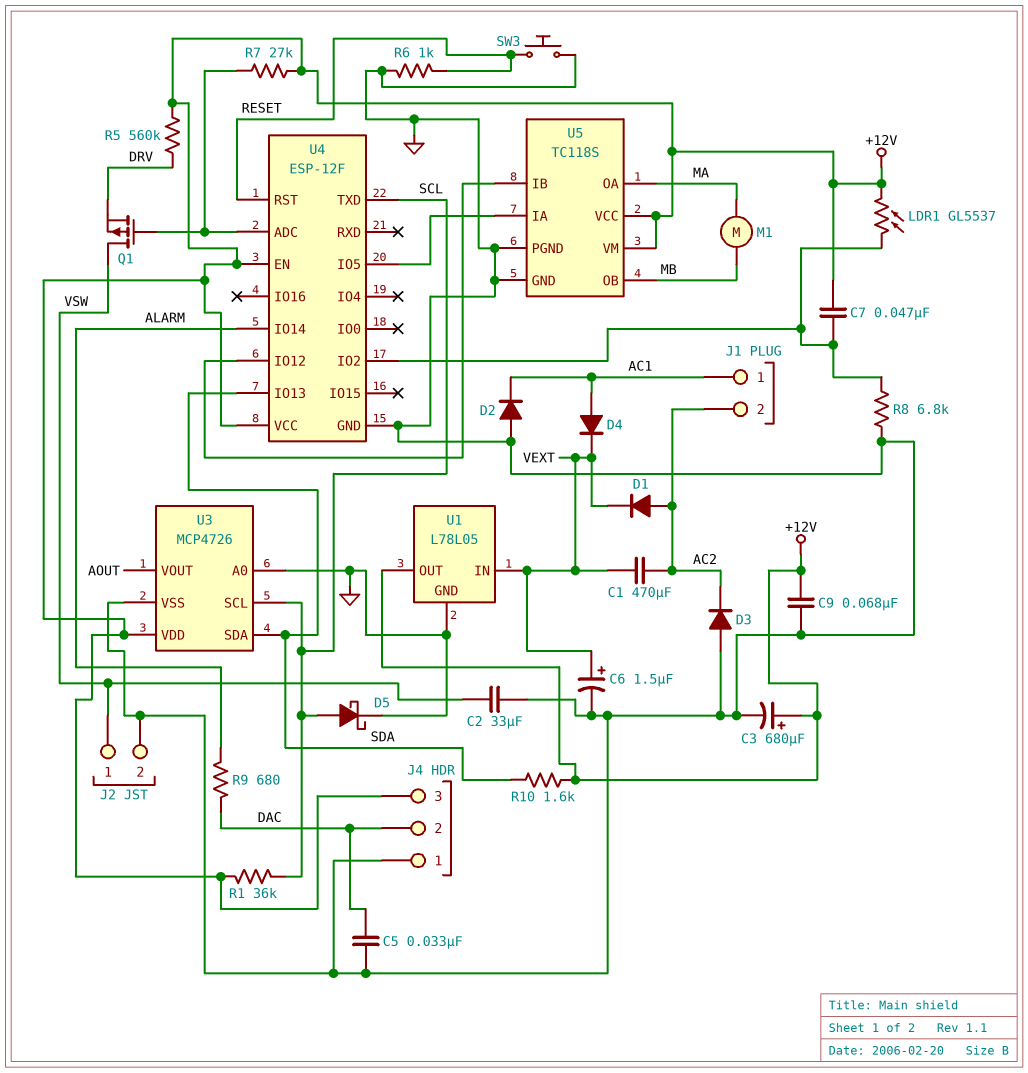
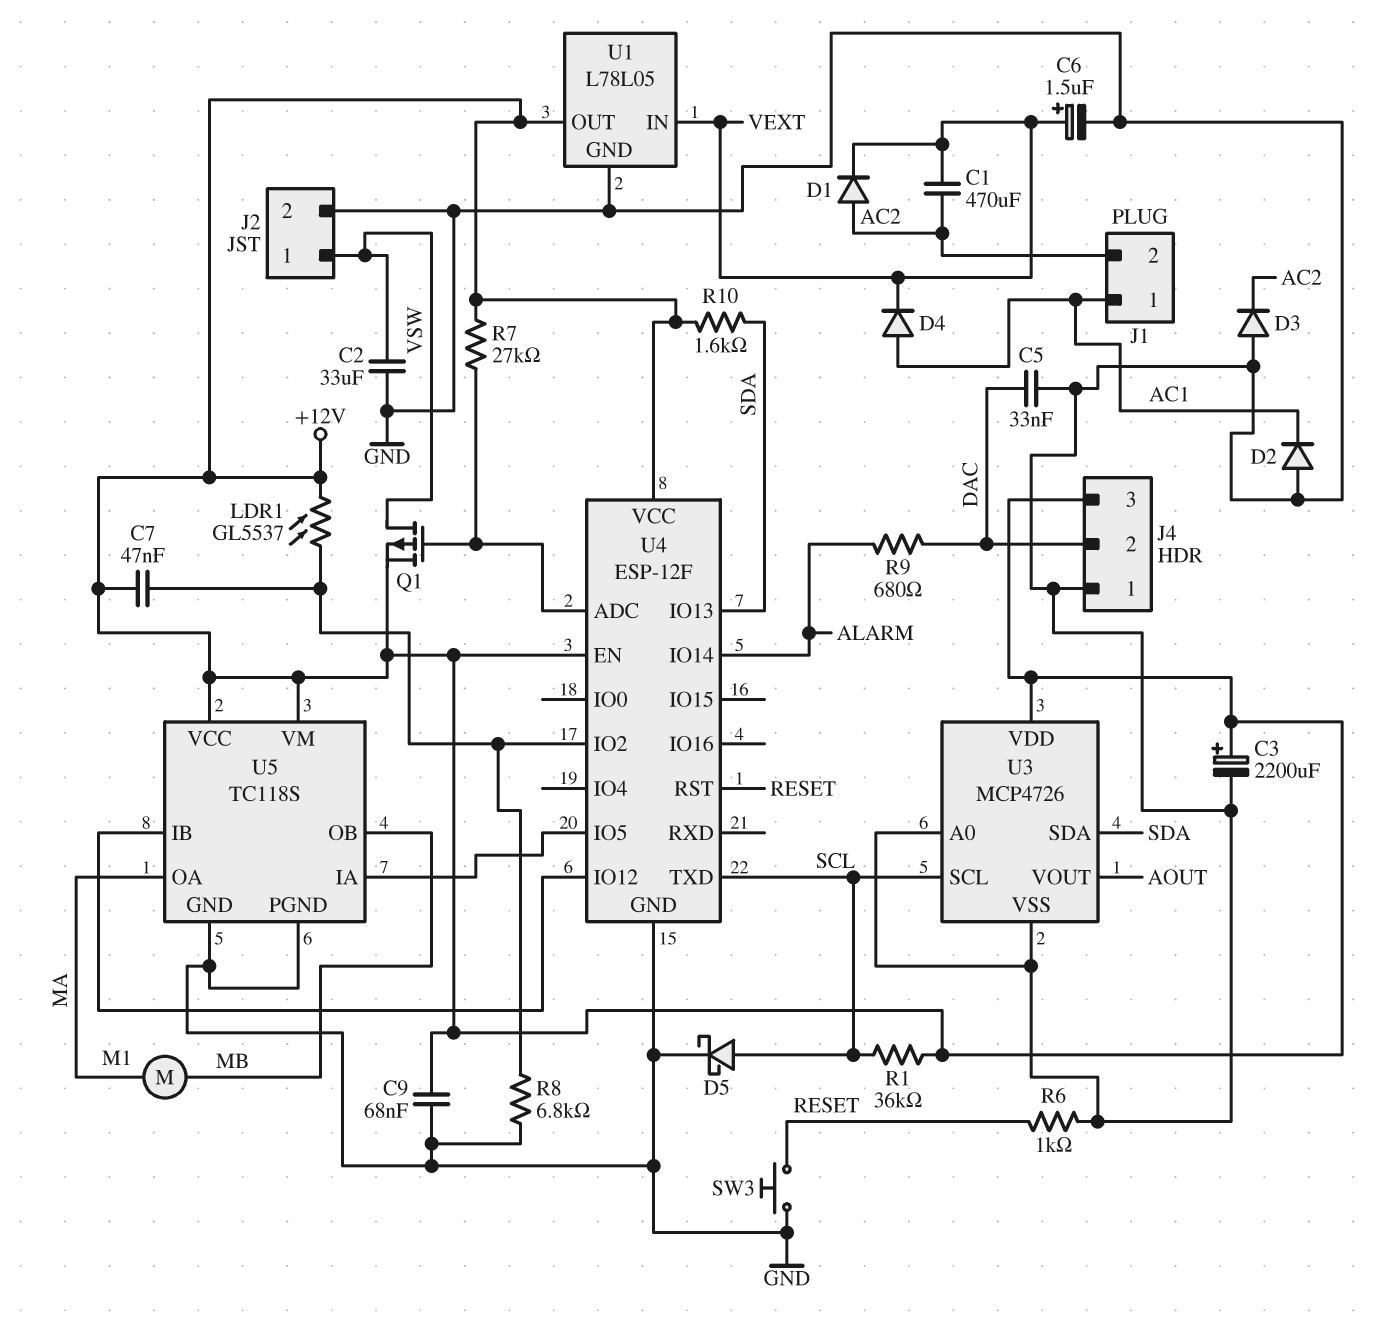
C3: 680uF (plus +12V, minus GND) -> 2200uF (plus +12V, minus GND)
Q1: PMOS (G U4/ADC, D VSW, S DRV) -> PMOS (G U4/ADC, D VSW, S +12V)
R5: 560k (+12V, DRV) -> none

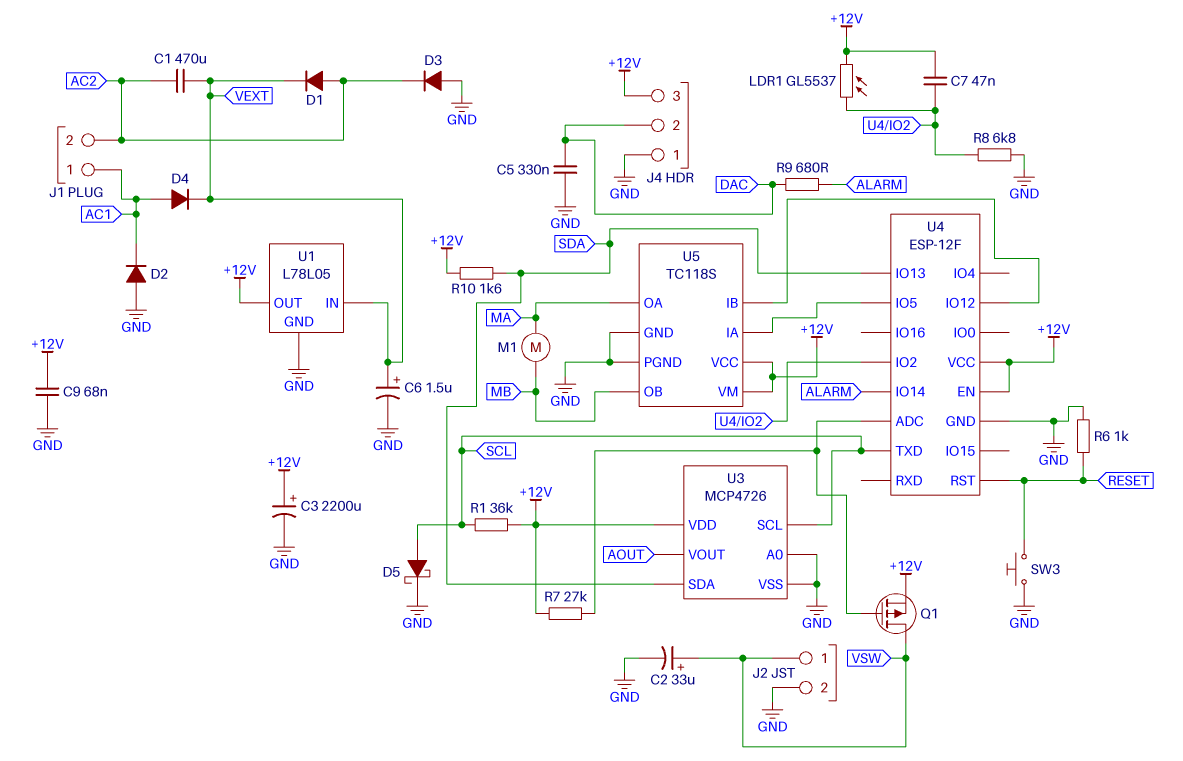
C2: 33uF (GND, VSW) -> 33uF (plus VSW, minus GND)
C5: 33nF (DAC, GND) -> 330nF (DAC, GND)

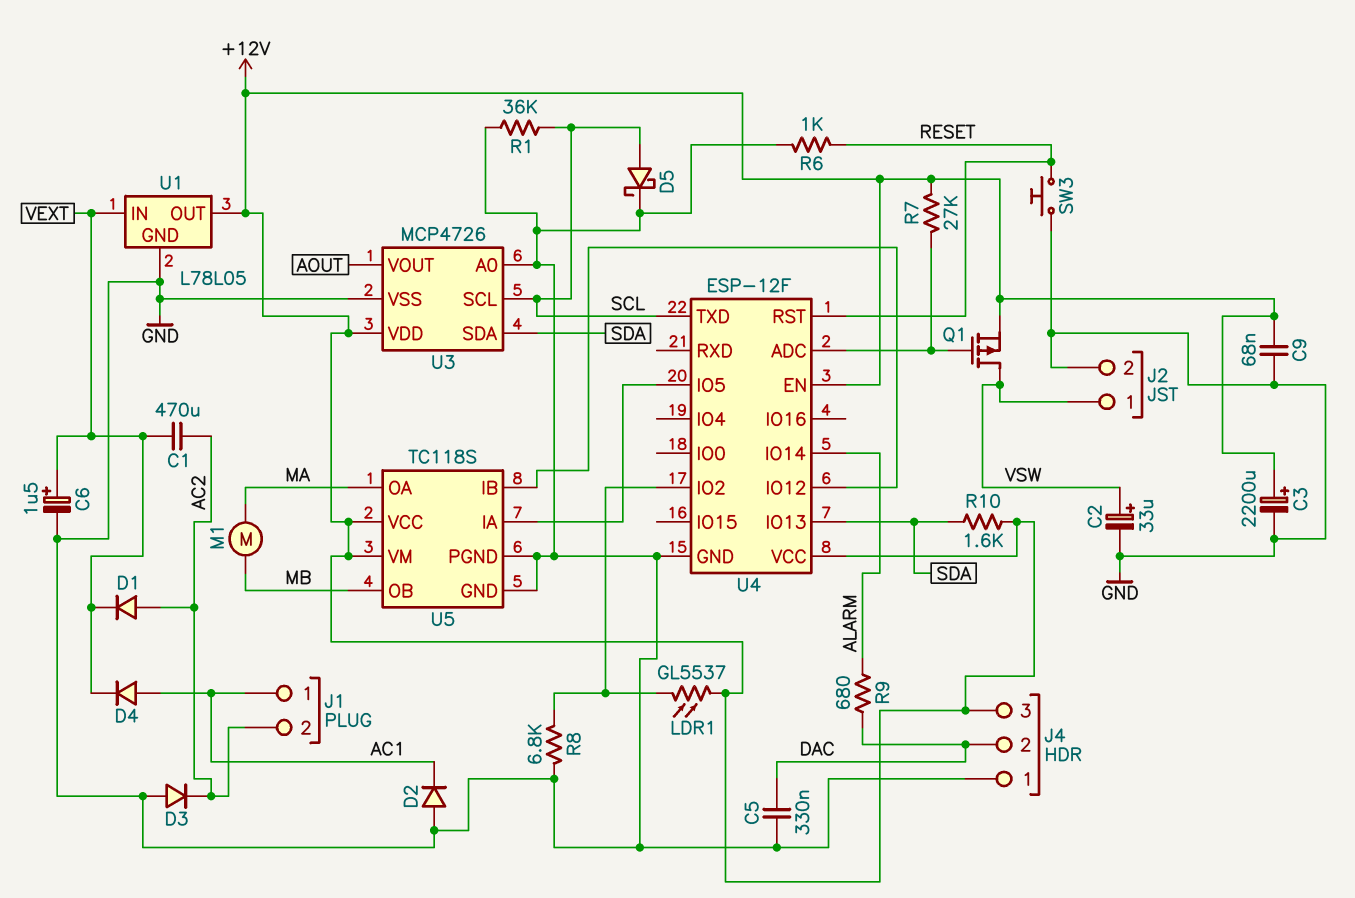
C7: 47nF (+12V, U4/IO2) -> none
R1: 36k (+12V, SCL) -> 36k (GND, SCL)

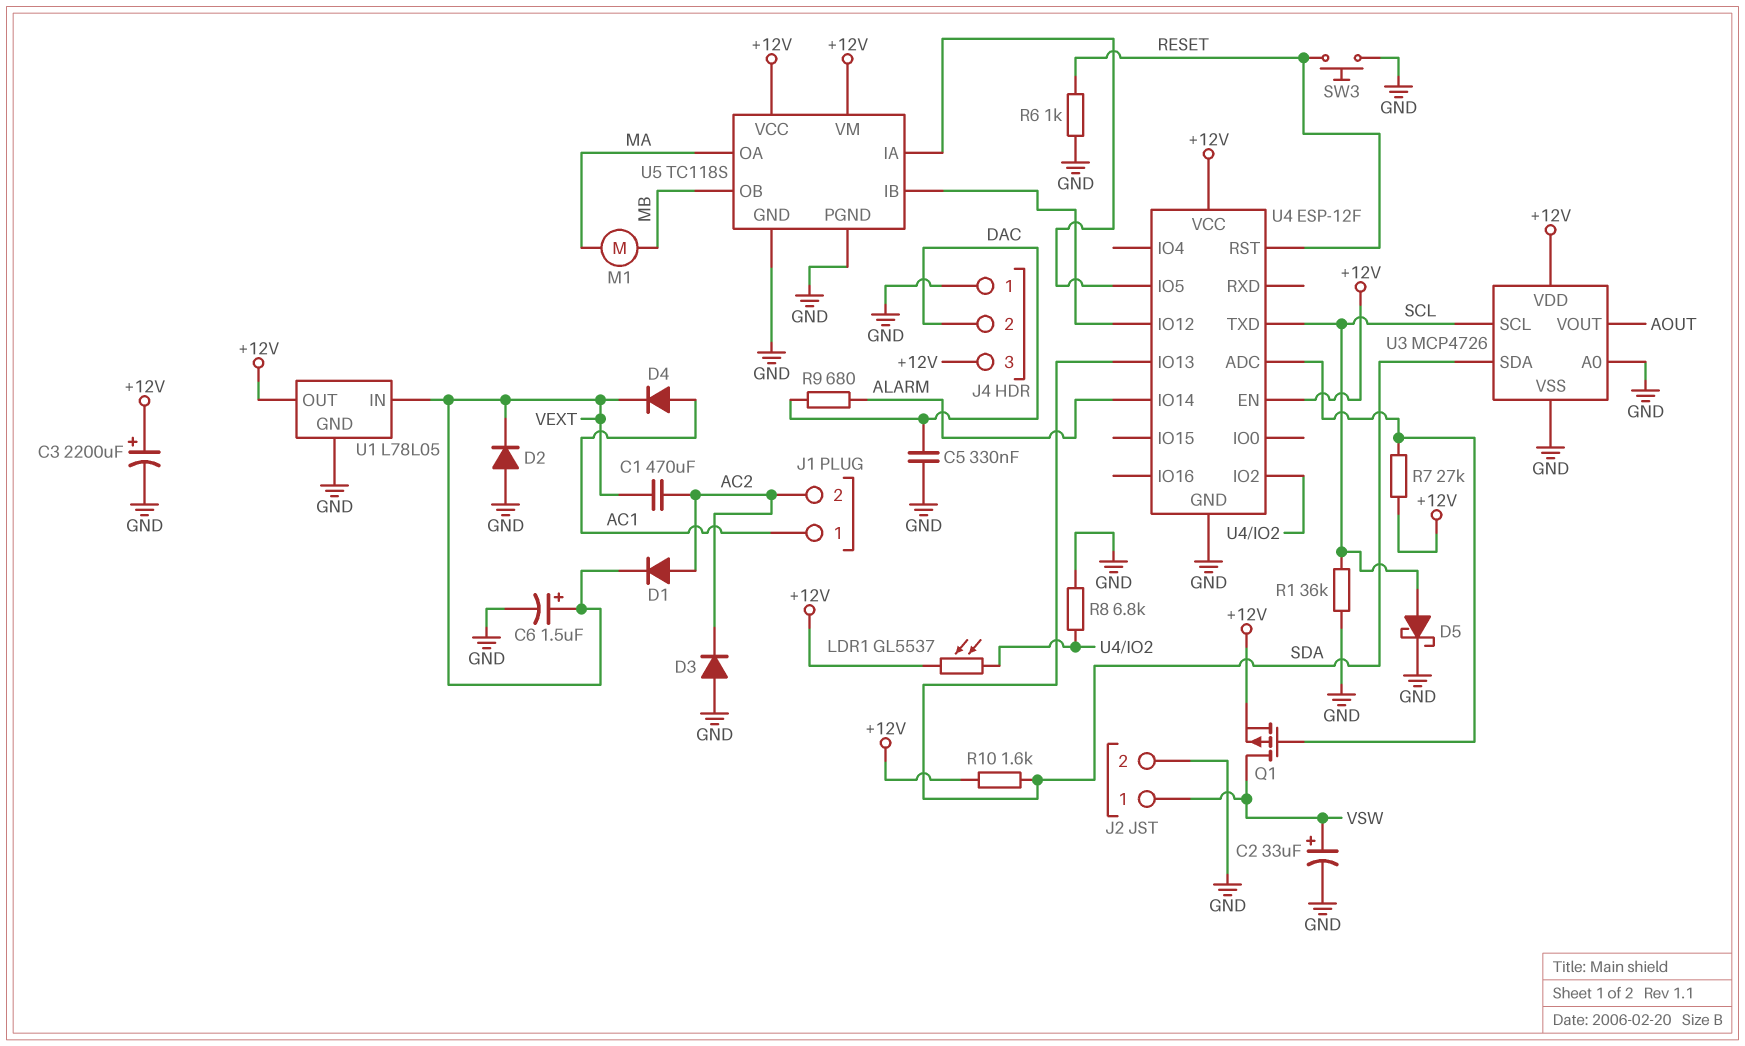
C9: 68nF (+12V, GND) -> none
D2: diode (A GND, K AC1) -> diode (A GND, K VEXT)

